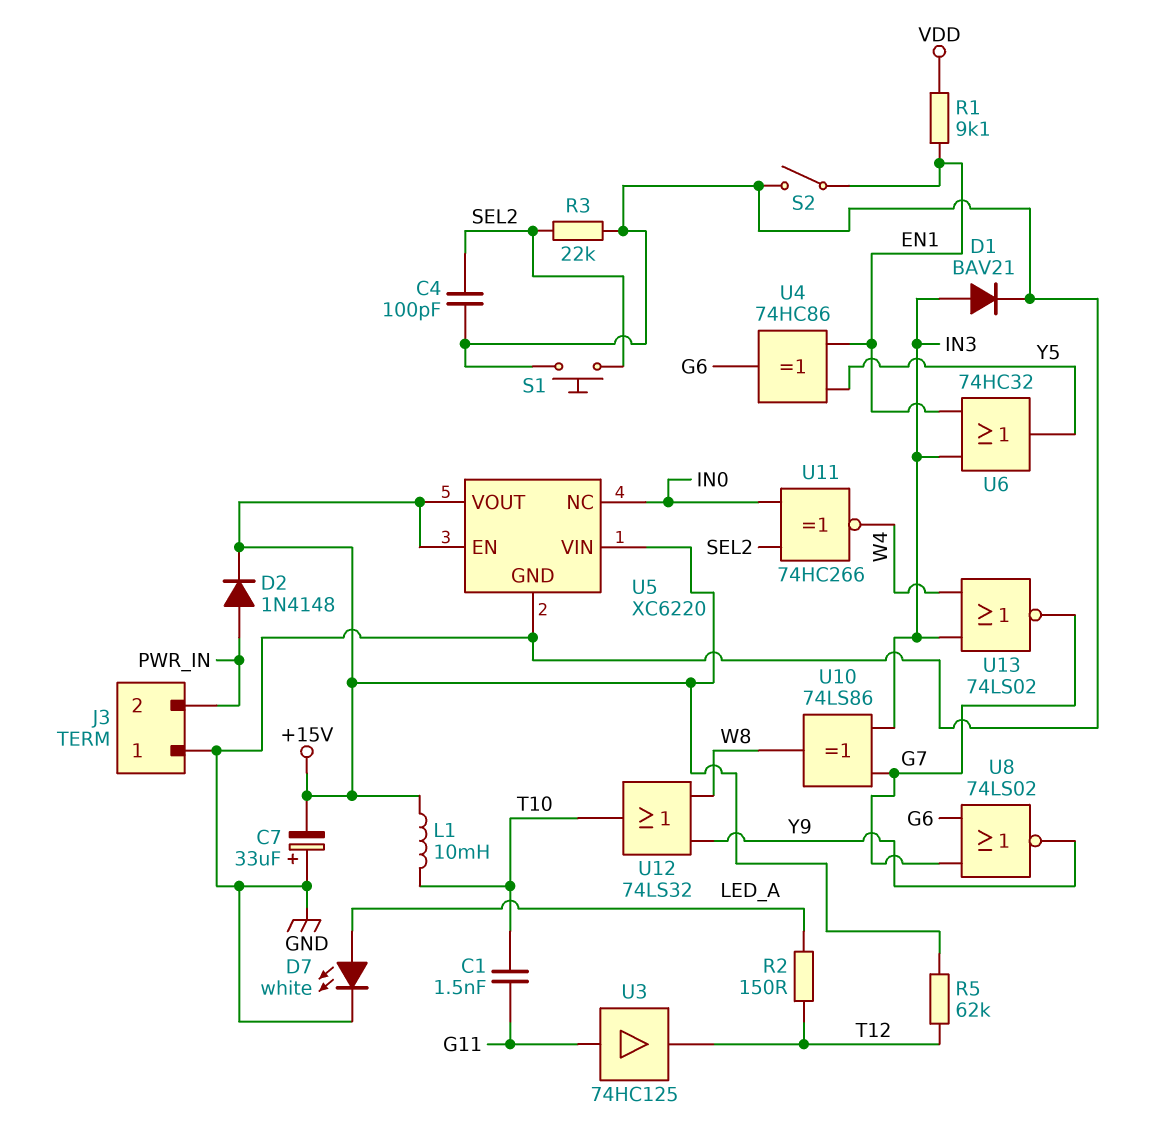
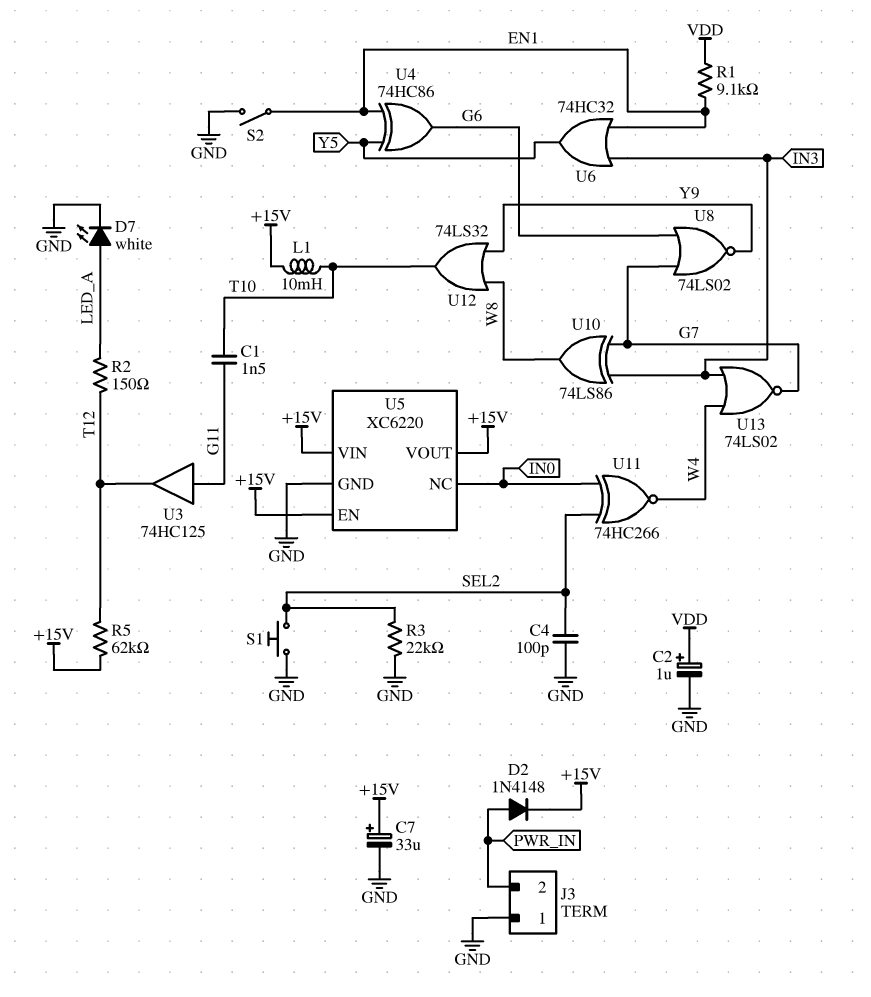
C2: none -> 1uF (plus VDD, minus GND)
C7: 33uF (plus GND, minus +15V) -> 33uF (plus +15V, minus GND)
D1: diode BAV21 (A IN3, K GND) -> none

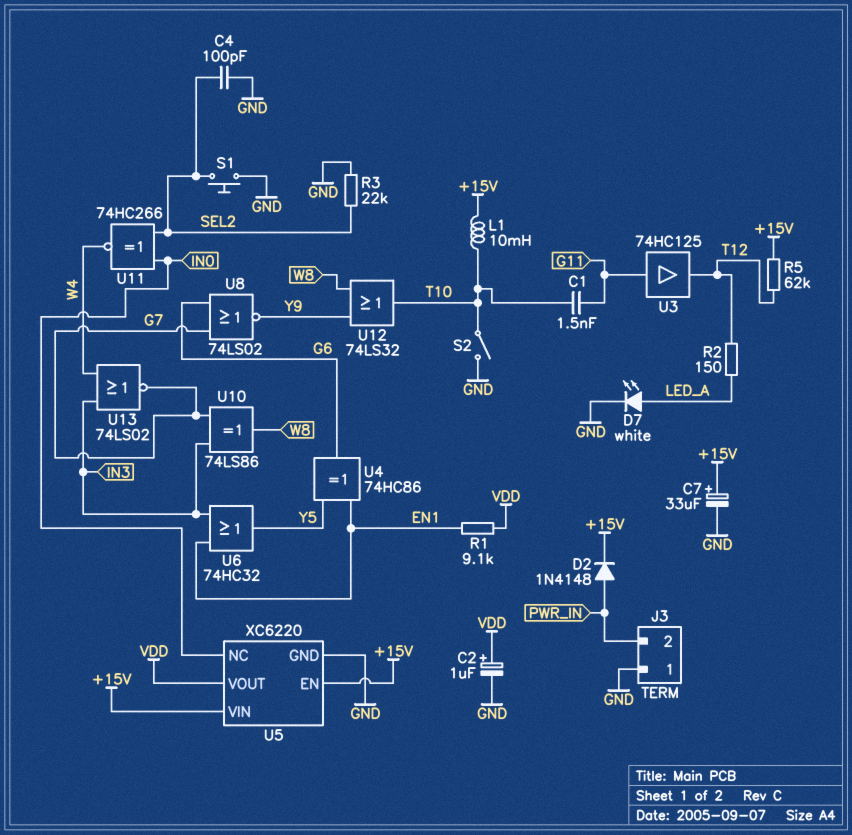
S2: switch (EN1, GND) -> switch (GND, T10)
U5 pin VOUT: +15V -> VDD

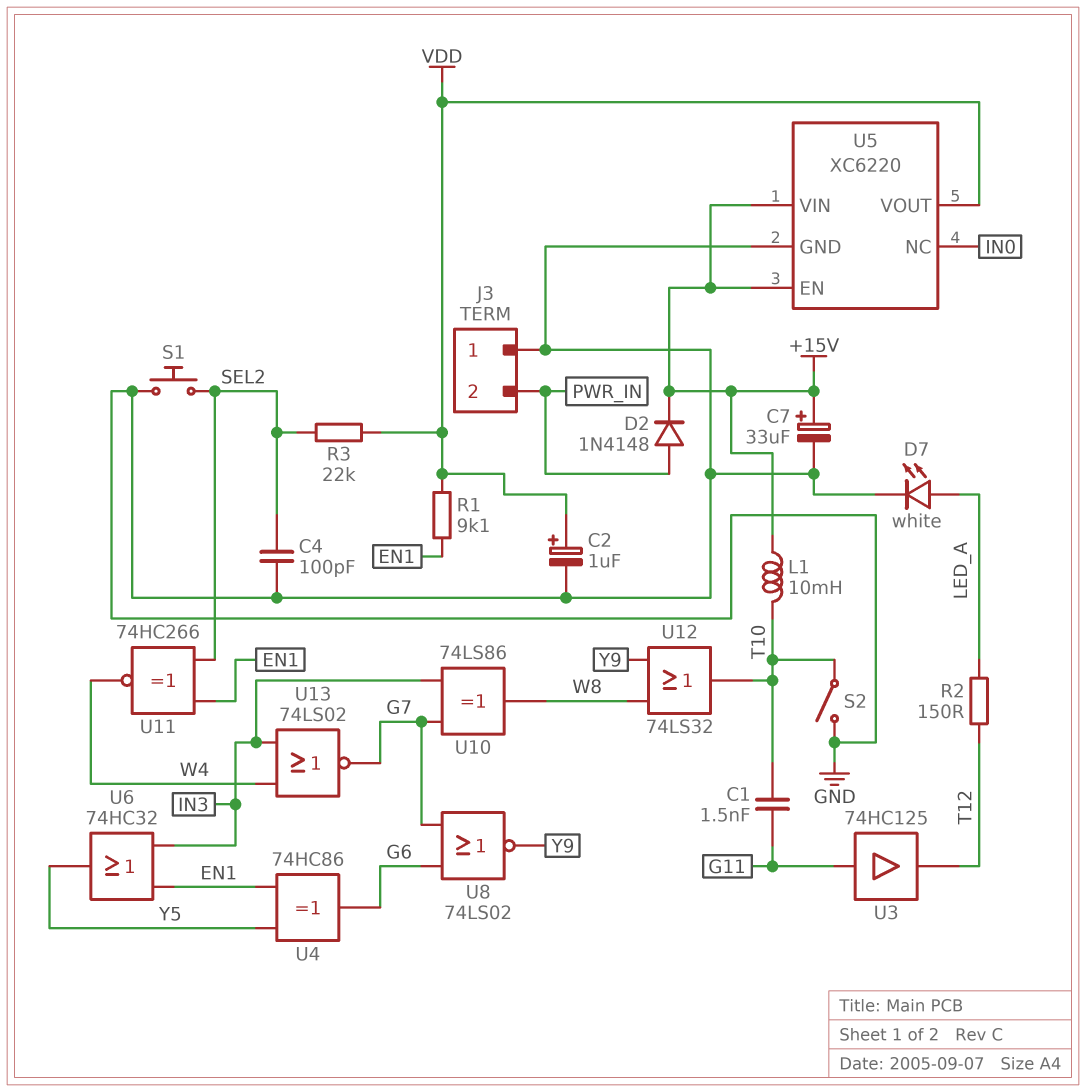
R3: 22k (GND, SEL2) -> 22k (SEL2, VDD)
R5: 62k (+15V, T12) -> none
U11: XNOR 74HC266 (in IN0, in SEL2, out W4) -> XNOR 74HC266 (in EN1, in SEL2, out W4)

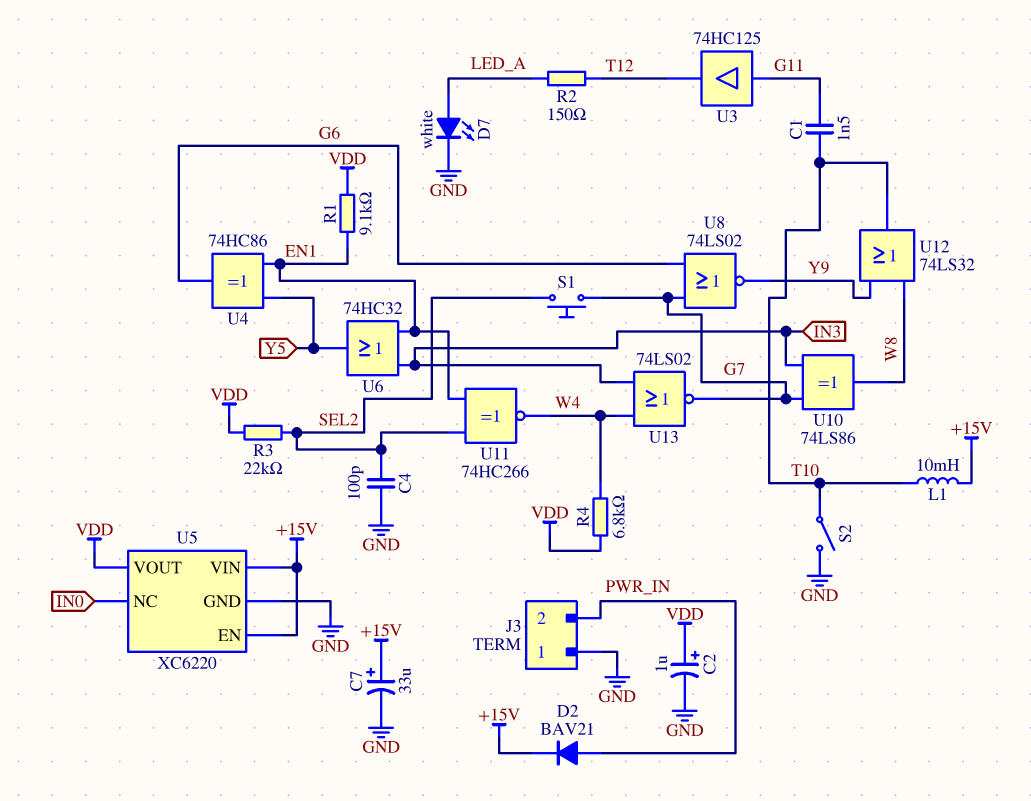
D2: diode 1N4148 (A PWR_IN, K +15V) -> diode BAV21 (A PWR_IN, K +15V)
R4: none -> 6.8k (VDD, W4)
S1: button (GND, SEL2) -> button (G7, SEL2)

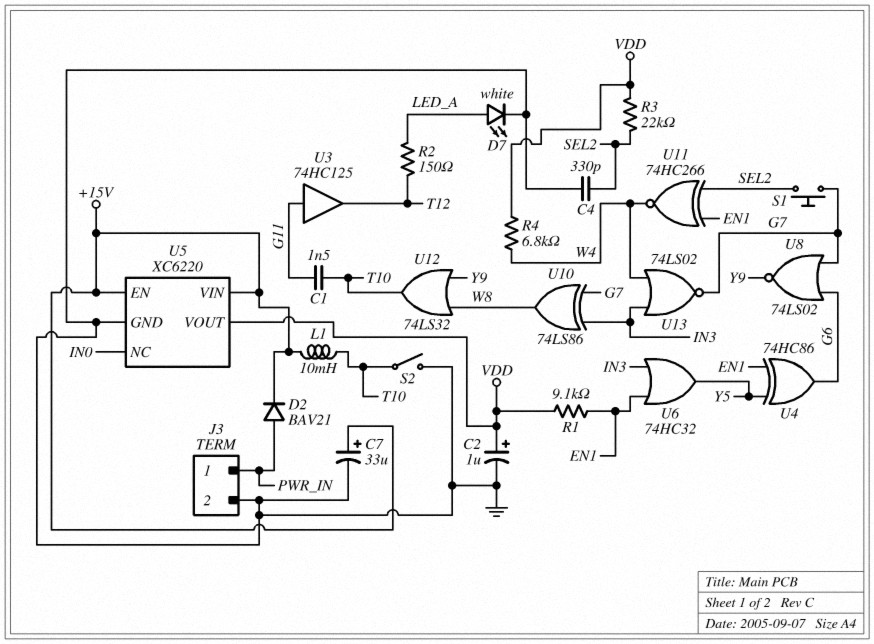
C4: 100pF (GND, SEL2) -> 330pF (GND, SEL2)
J3 pin 1: GND -> PWR_IN
J3 pin 2: PWR_IN -> GND

